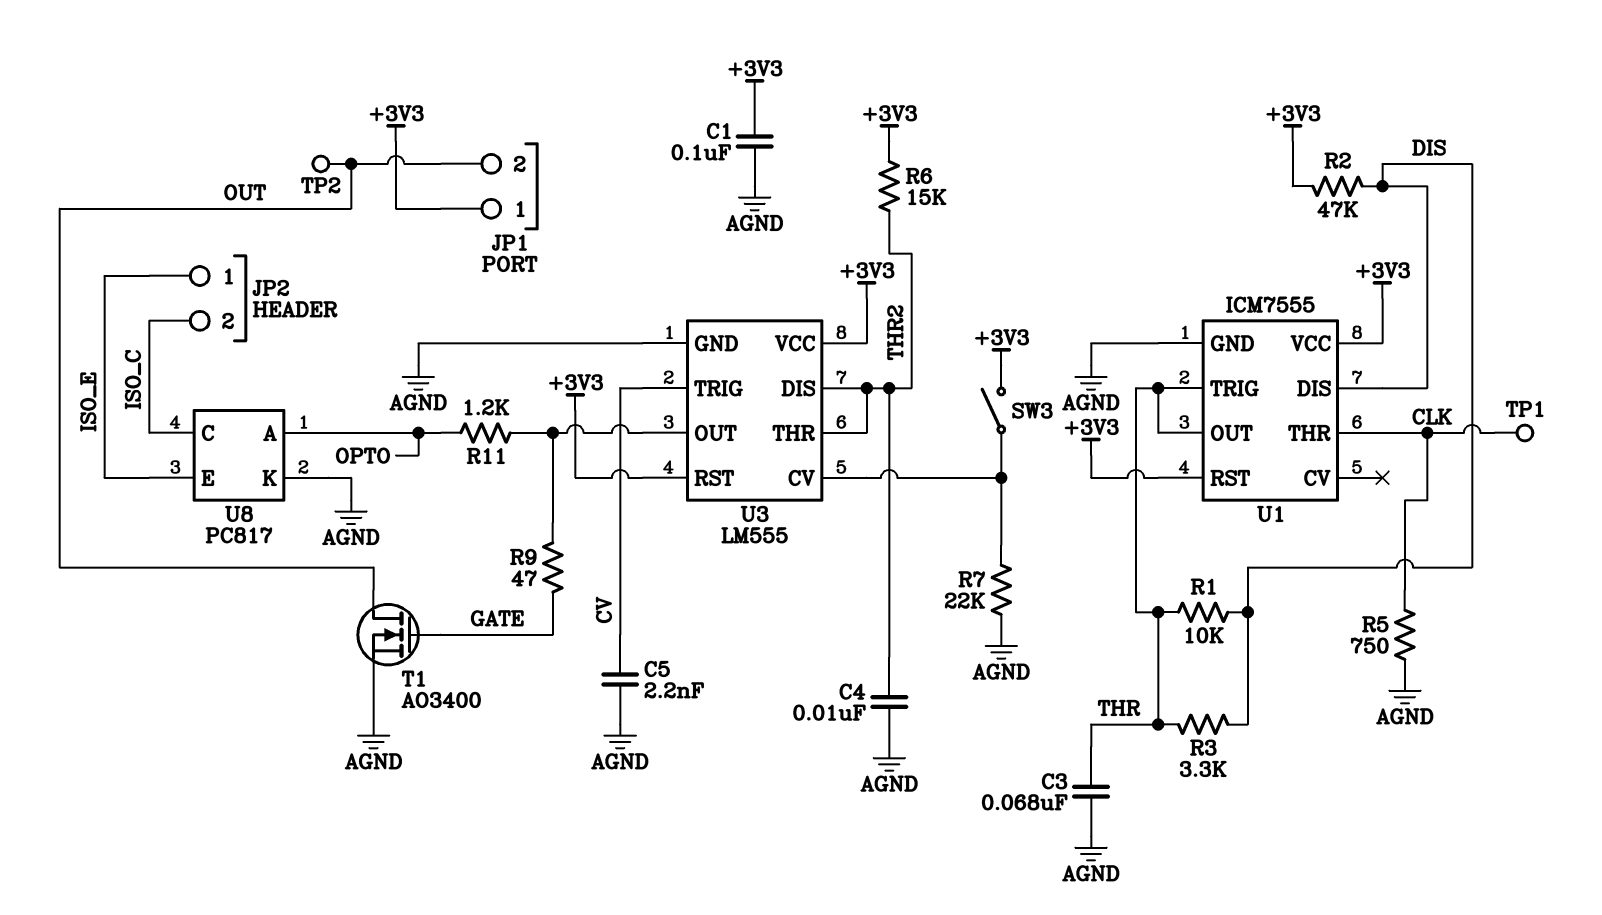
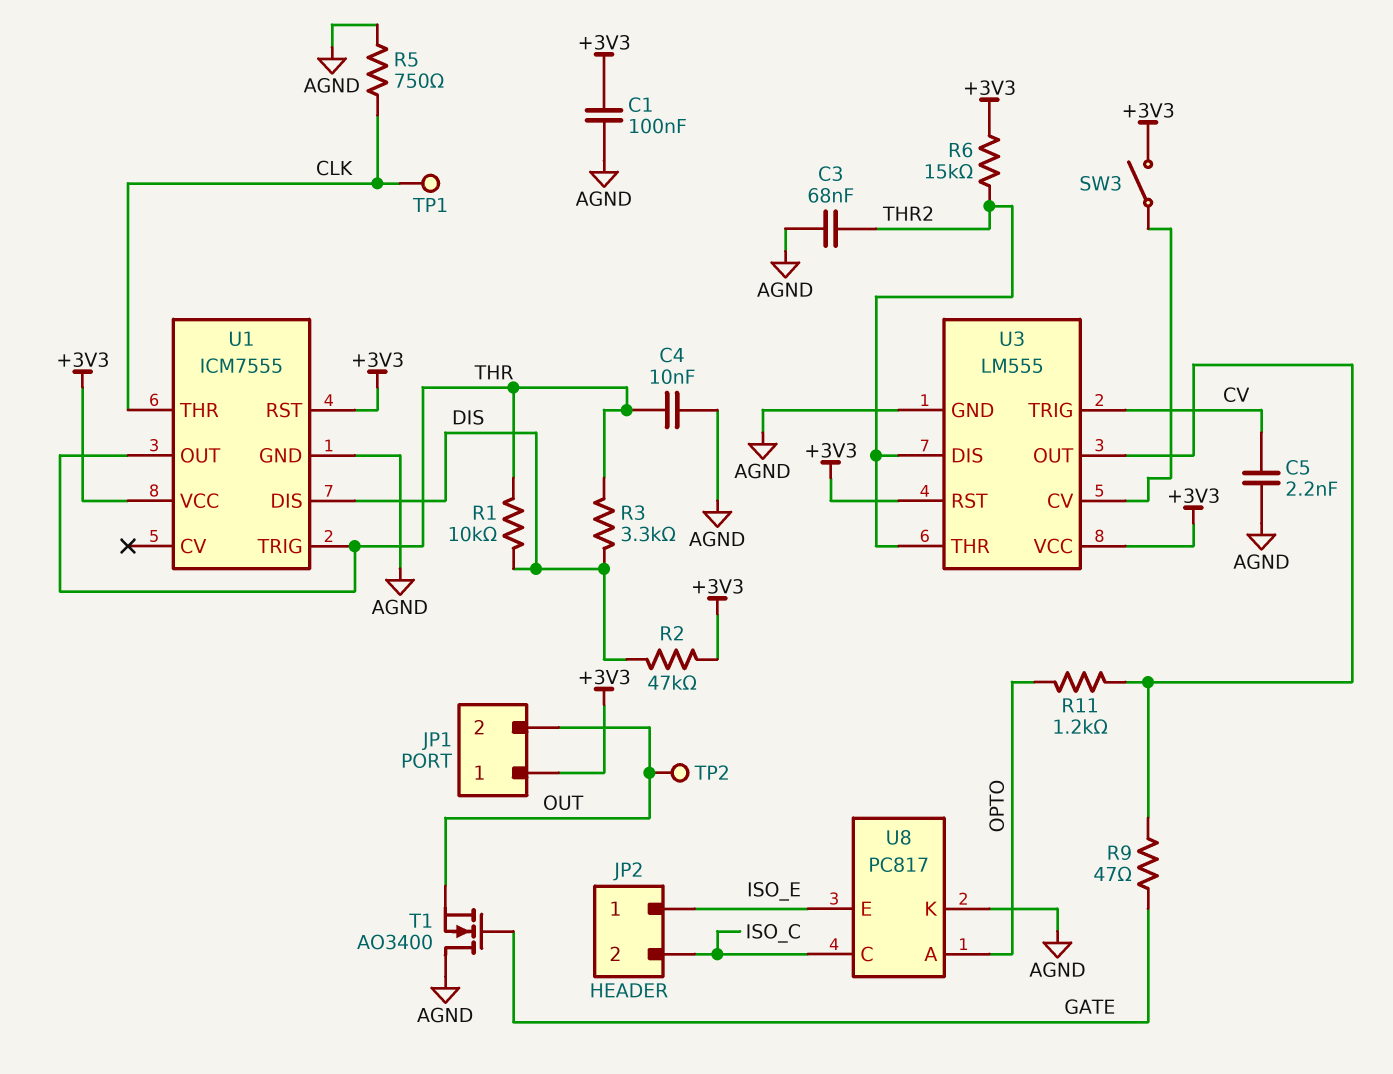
C3: 68nF (AGND, THR) -> 68nF (AGND, THR2)
C4: 10nF (AGND, THR2) -> 10nF (AGND, THR)
R7: 22k (AGND, U3/CV) -> none
T1: NMOS AO3400 (G GATE, D OUT, S AGND) -> NMOS AO3400 (G GATE, D AGND, S OUT)

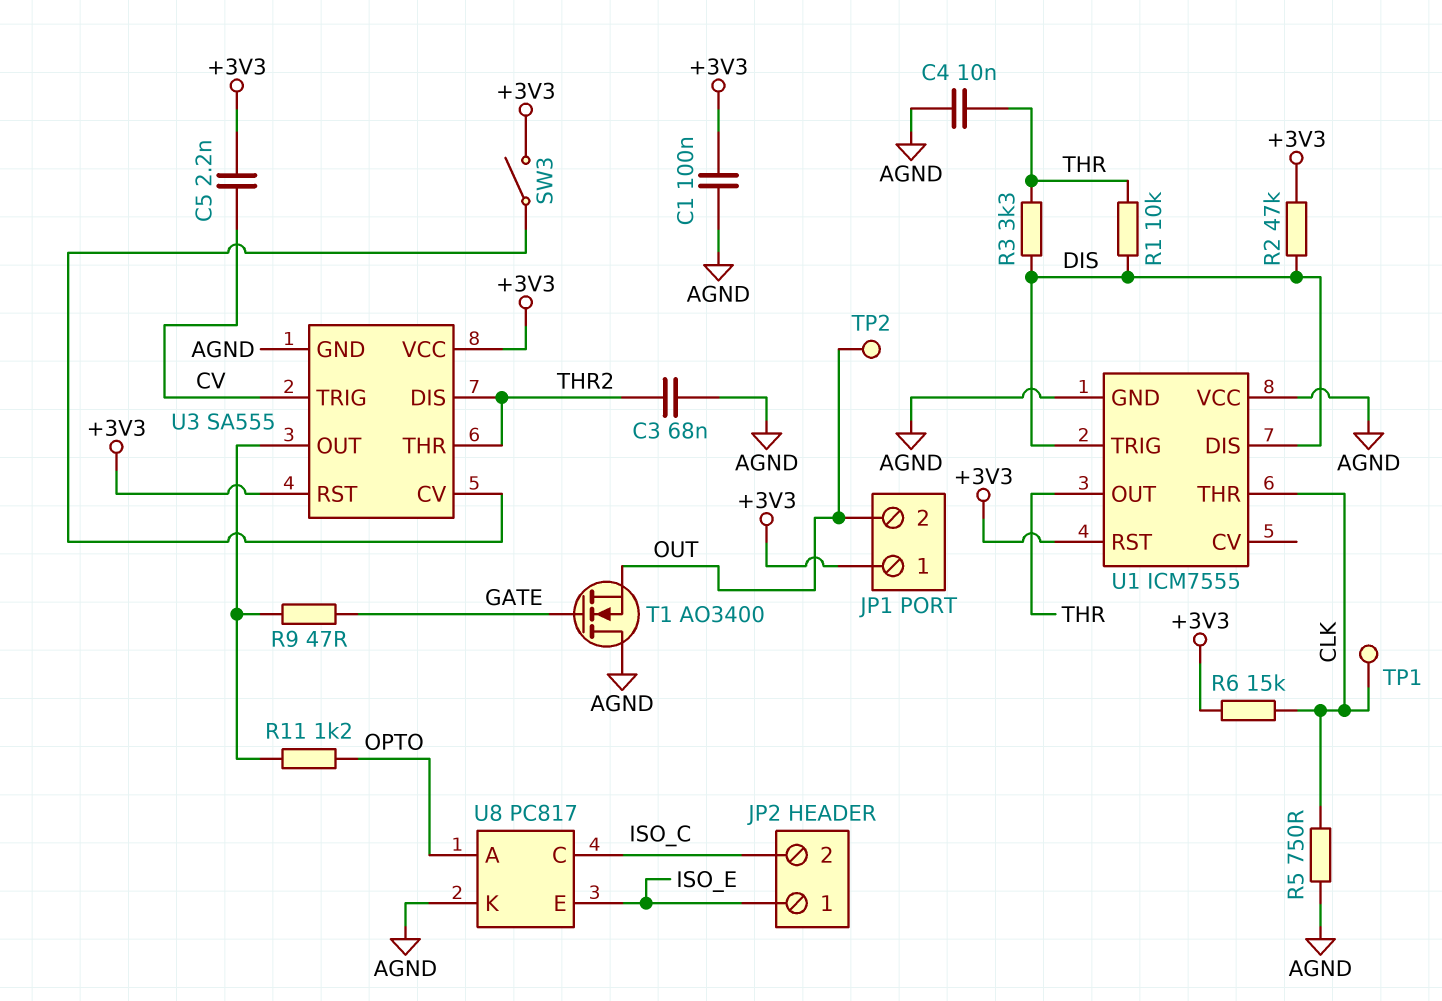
C5: 2.2nF (AGND, CV) -> 2.2nF (+3V3, CV)
R6: 15k (+3V3, THR2) -> 15k (+3V3, CLK)
U1 pin TRIG: THR -> DIS
U1 pin VCC: +3V3 -> AGND
U3: LM555 -> SA555

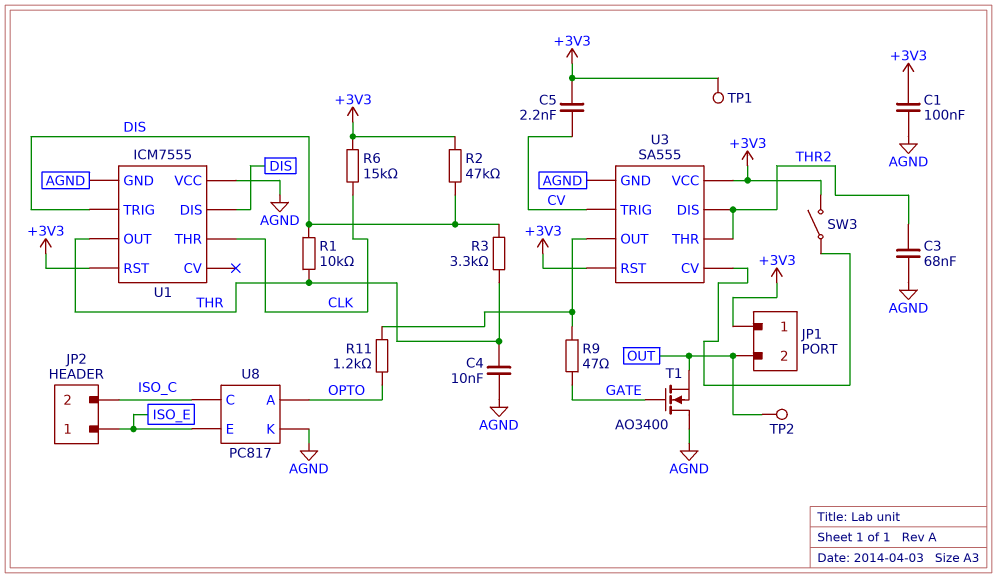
R5: 750 (AGND, CLK) -> none
TP1: test point (CLK) -> test point (+3V3)

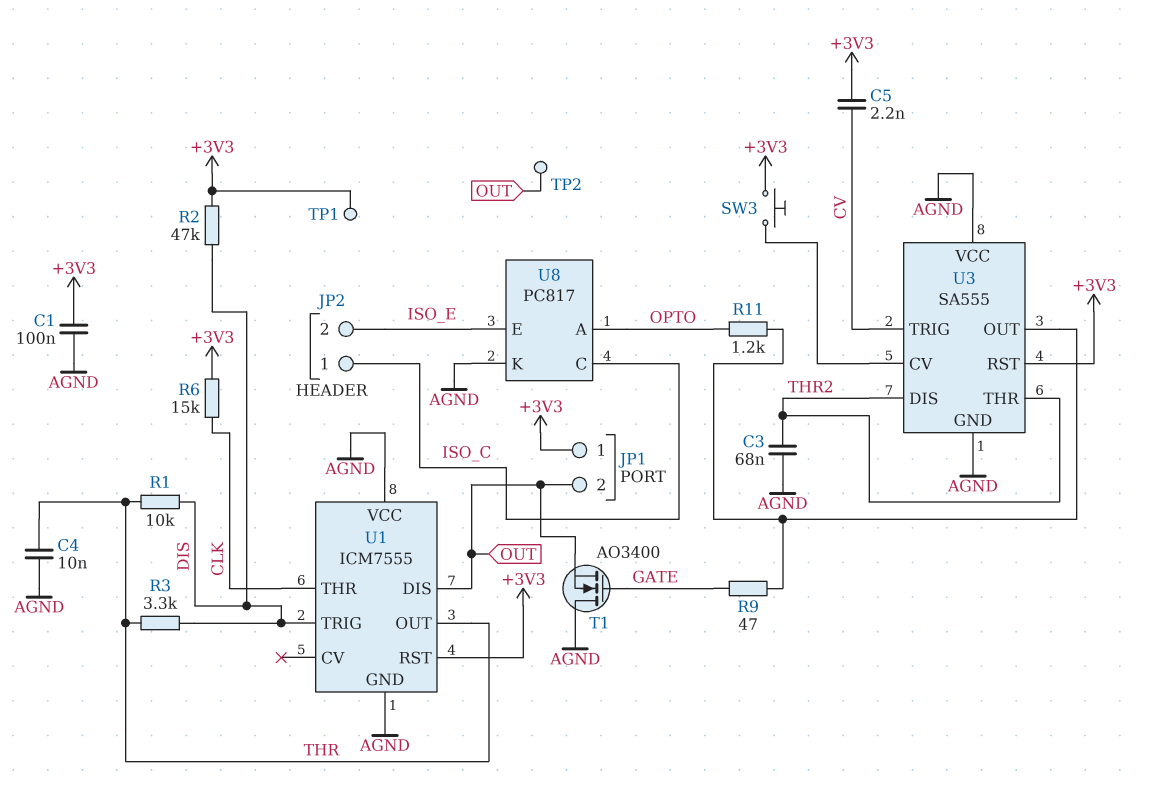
JP2 pin 1: ISO_E -> ISO_C
JP2 pin 2: ISO_C -> ISO_E
SW3: switch (+3V3, U3/CV) -> button (+3V3, U3/CV)
U1 pin DIS: DIS -> OUT
U3 pin VCC: +3V3 -> AGND

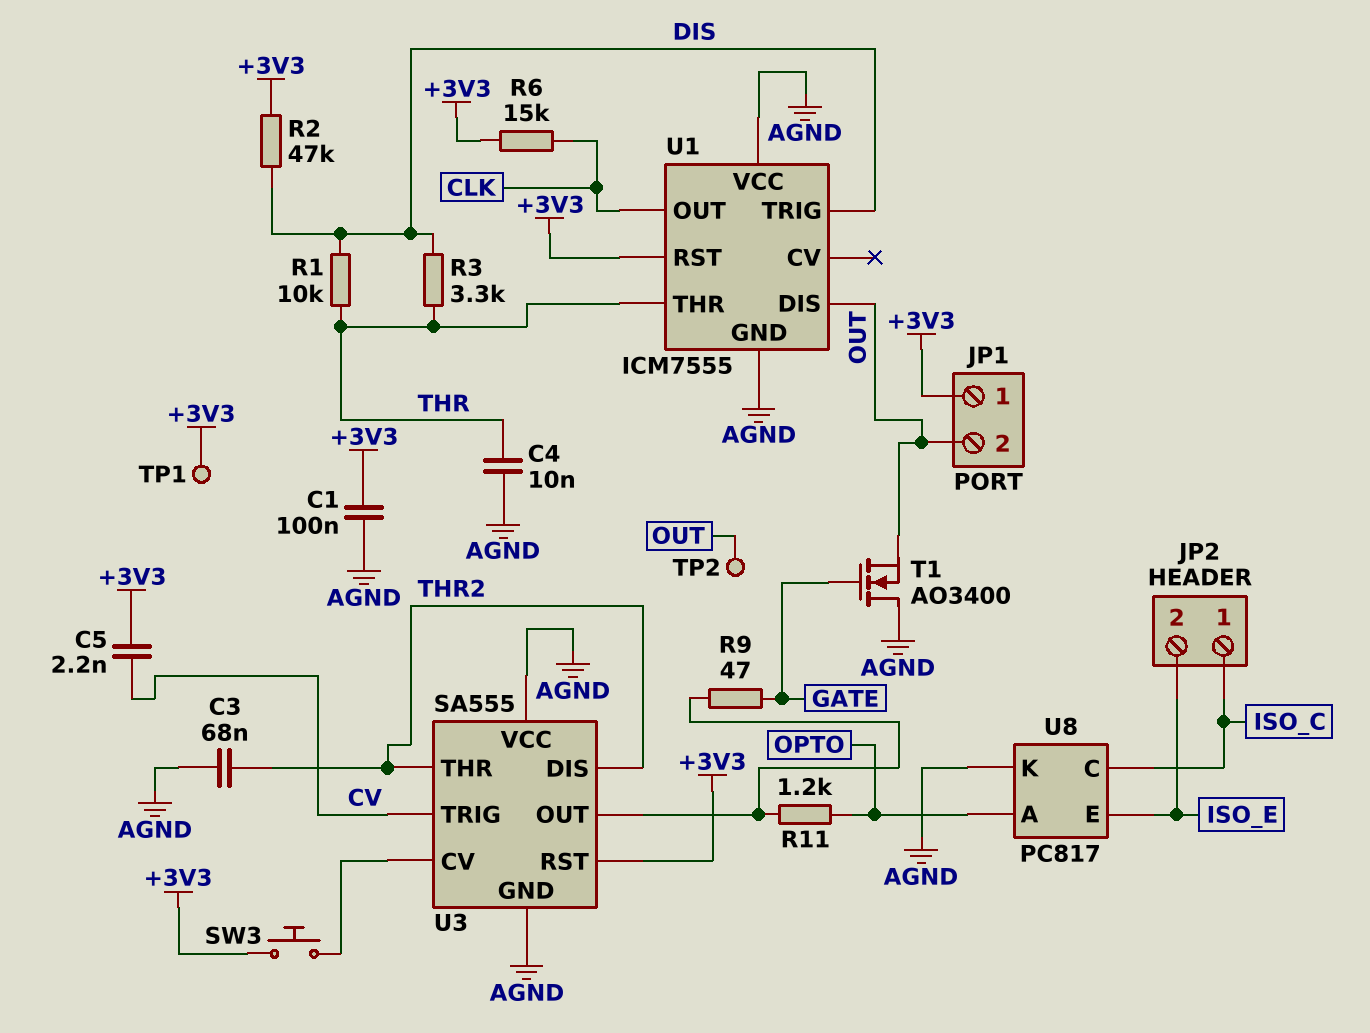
U1 pin OUT: THR -> CLK
U1 pin THR: CLK -> THR

